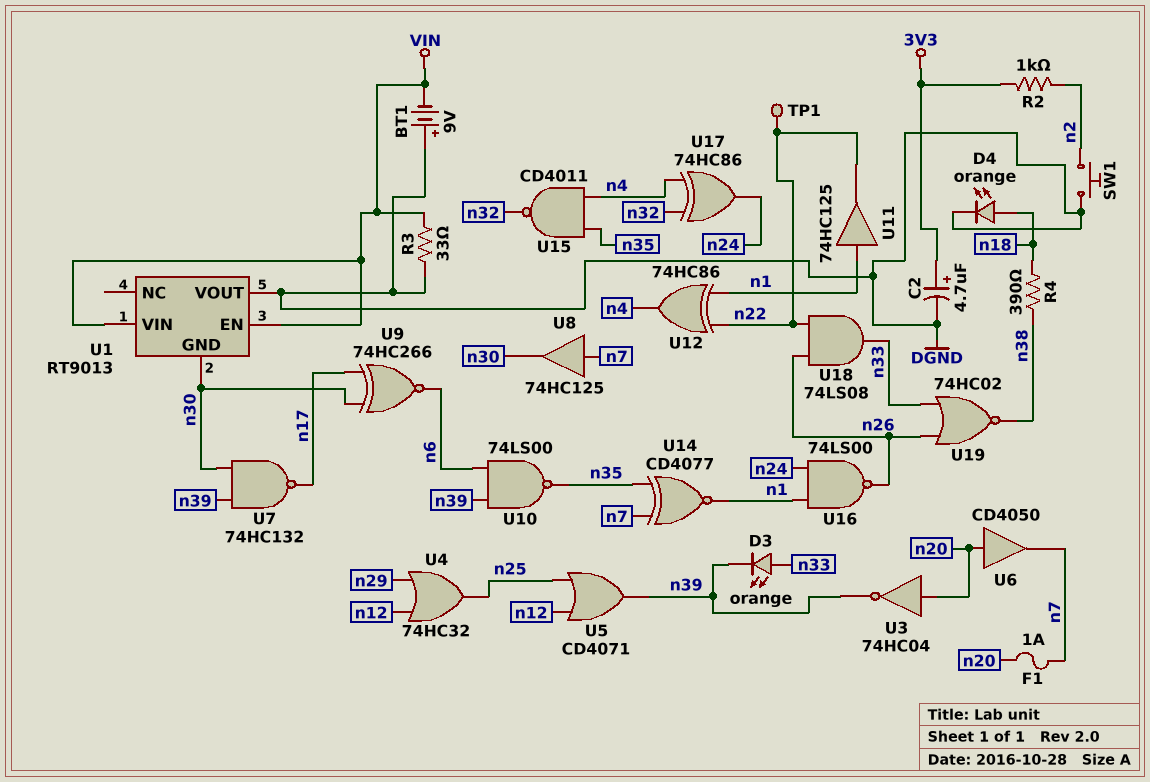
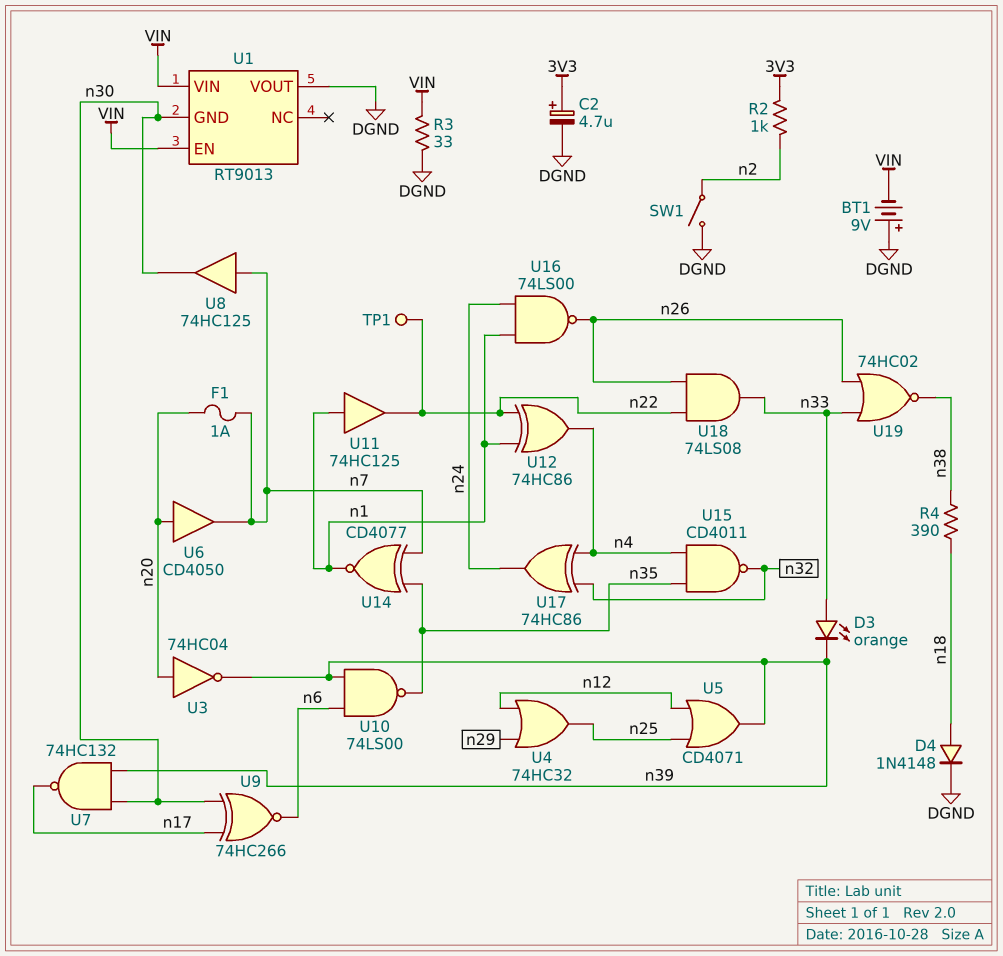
D4: LED orange (A n18, K DGND) -> diode 1N4148 (A n18, K DGND)
SW1: button (DGND, n2) -> switch (DGND, n2)

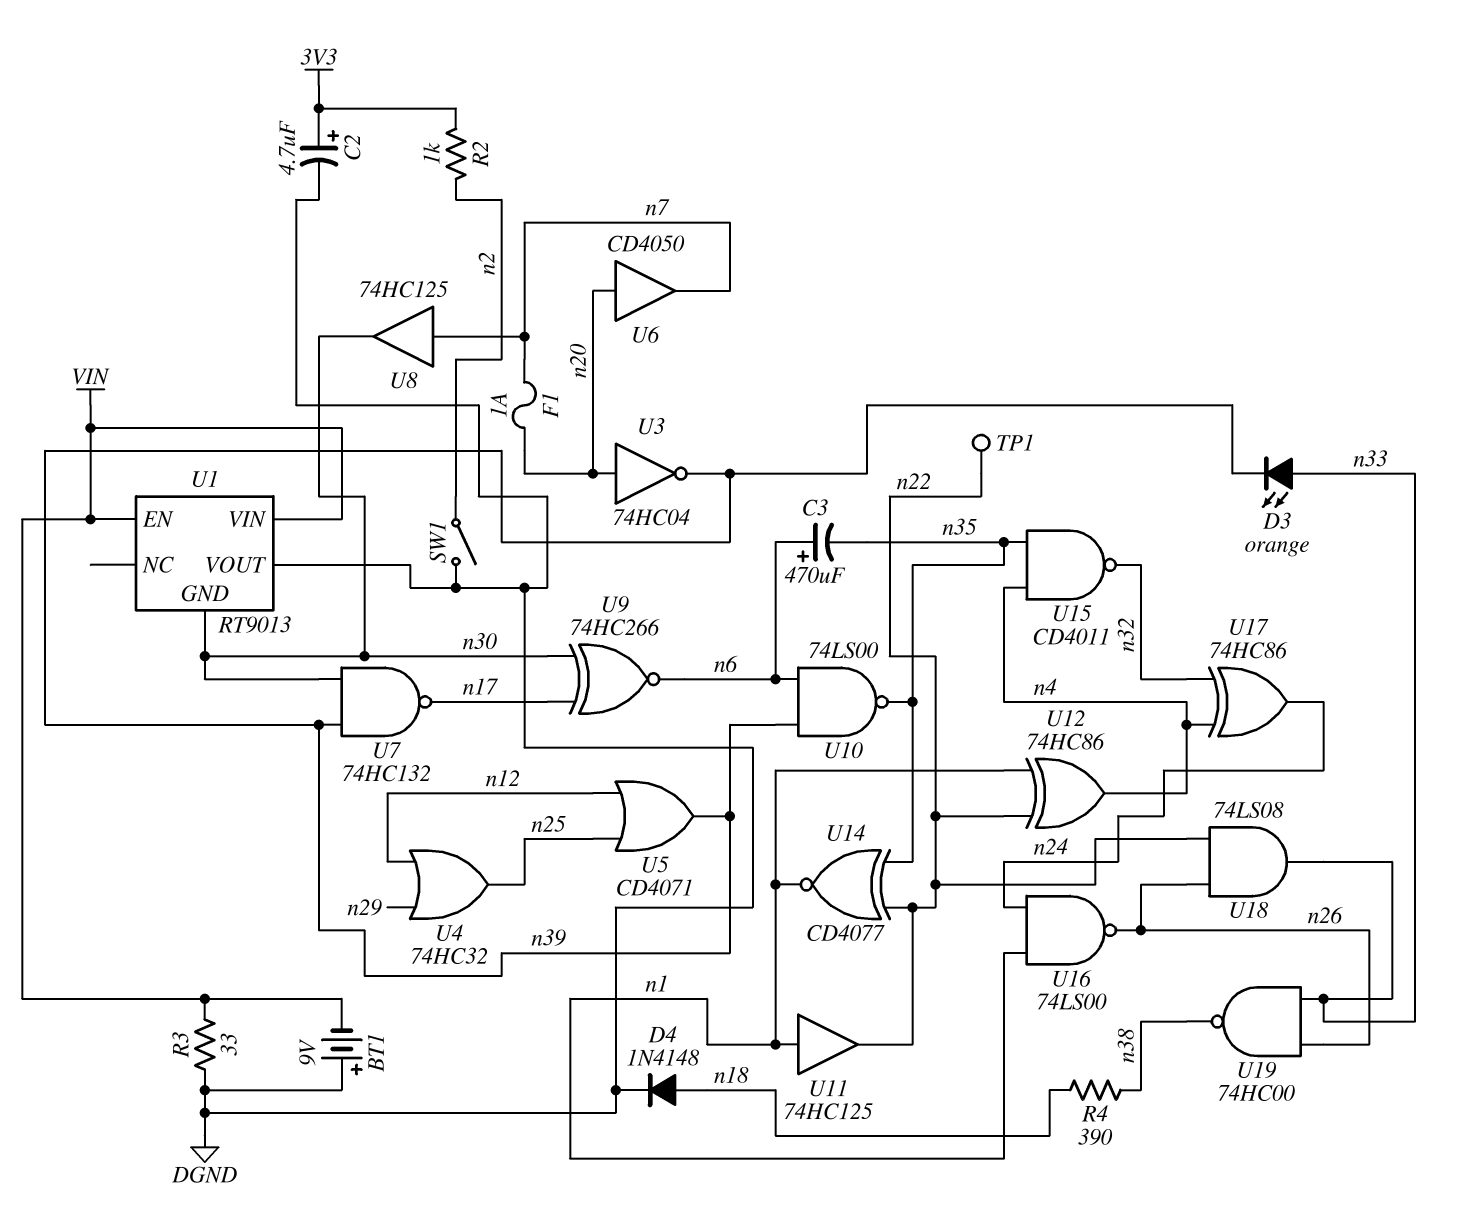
C3: none -> 470uF (plus n6, minus n35)
U14: XNOR CD4077 (in n7, in n35, out n1) -> XNOR CD4077 (in n22, in n35, out n1)
U19: NOR 74HC02 (in n26, in n33, out n38) -> NAND 74HC00 (in n26, in n33, out n38)

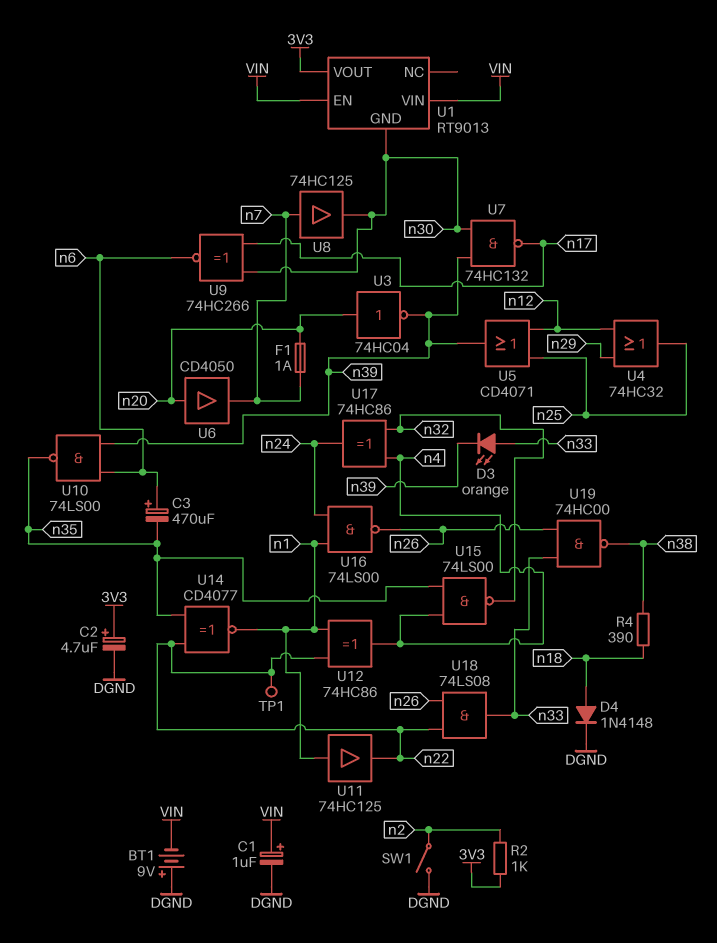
C1: none -> 1uF (plus VIN, minus DGND)
R3: 33 (DGND, VIN) -> none
U1 pin VOUT: DGND -> 3V3
U15: NAND CD4011 (in n4, in n35, out n32) -> NAND 74LS00 (in n4, in n35, out n32)

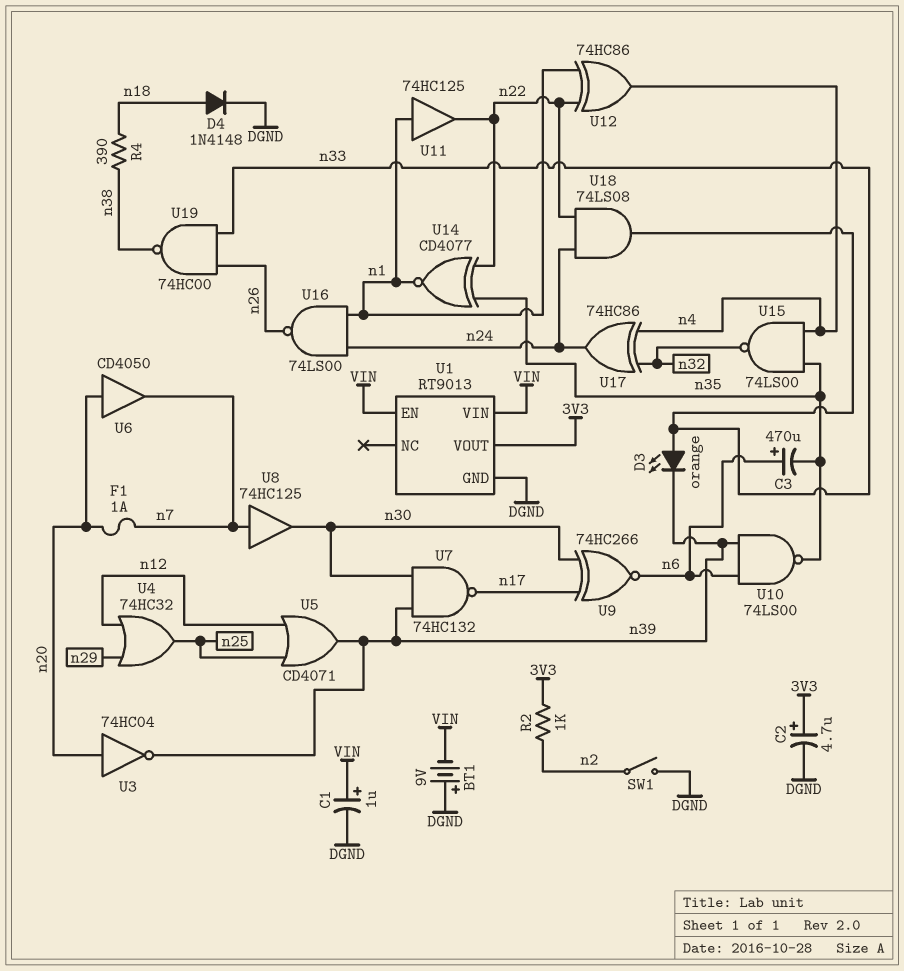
TP1: test point (n22) -> none
U1 pin GND: n30 -> DGND
U18: AND 74LS08 (in n22, in n26, out n33) -> AND 74LS08 (in n22, in n24, out n33)

